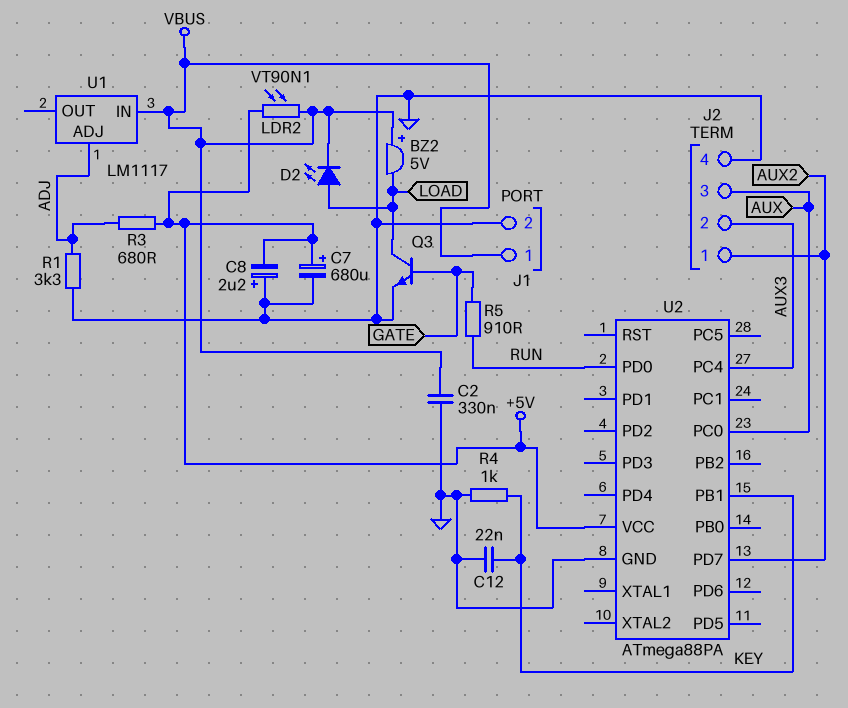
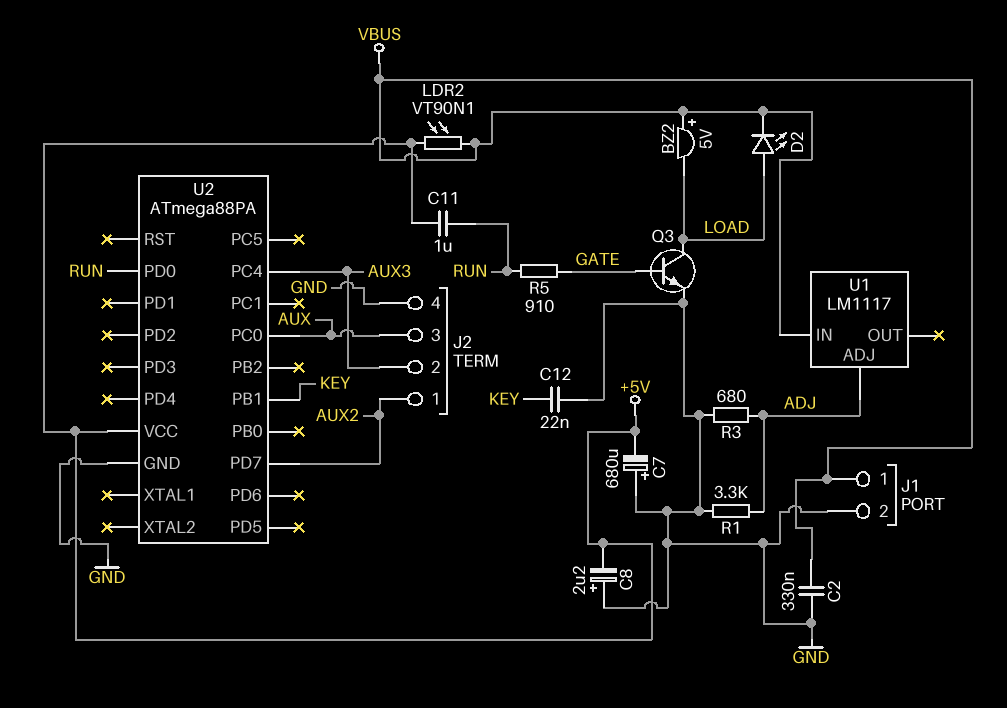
C7: 680uF (plus +5V, minus GND) -> 680uF (plus GND, minus +5V)
C11: none -> 1uF (+5V, RUN)
R3: 680 (+5V, ADJ) -> 680 (ADJ, GND)
R4: 1k (GND, KEY) -> none

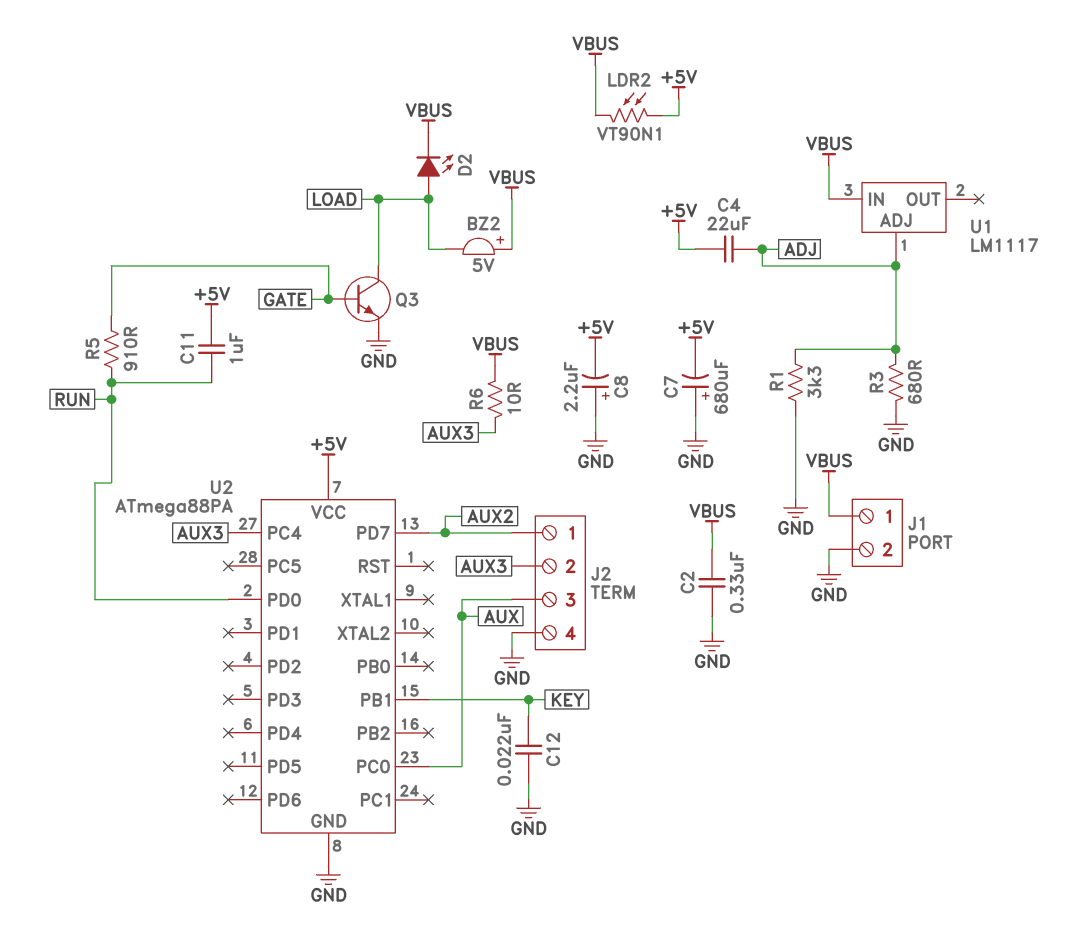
C4: none -> 22uF (+5V, ADJ)
R6: none -> 10 (AUX3, VBUS)

